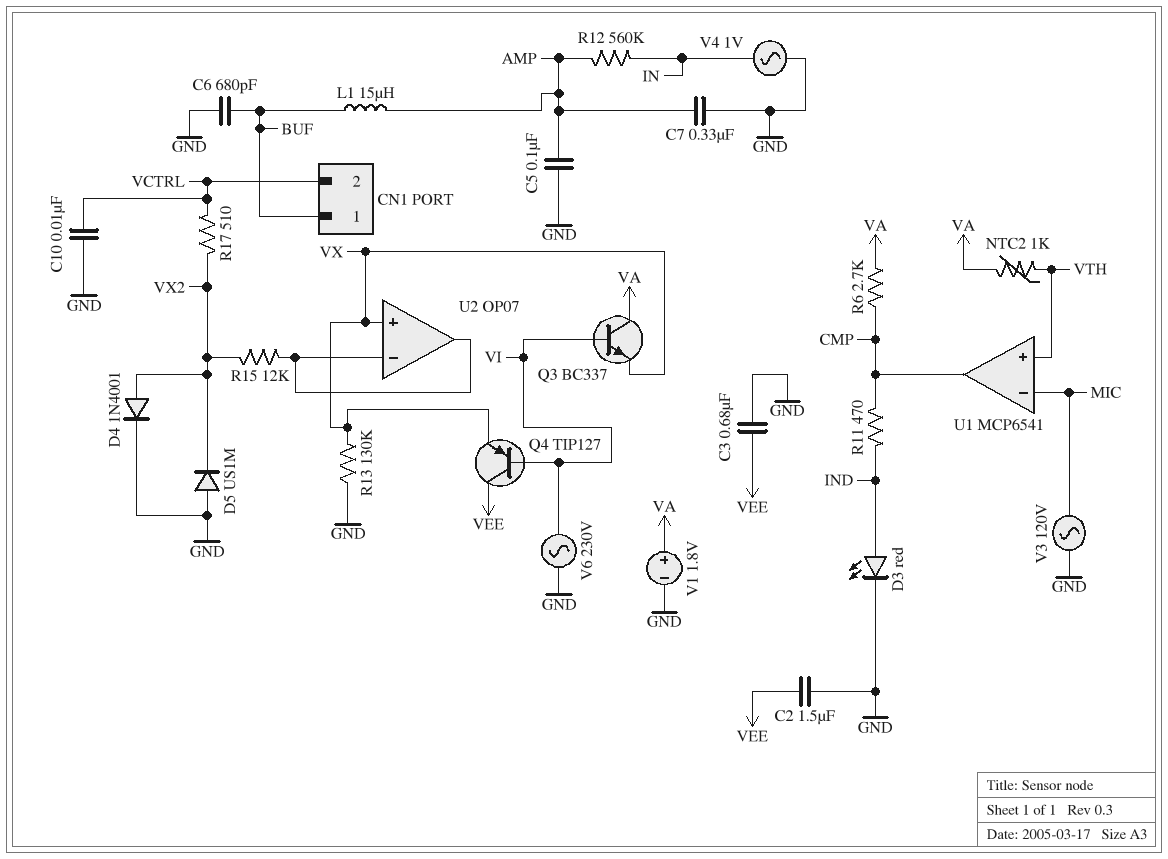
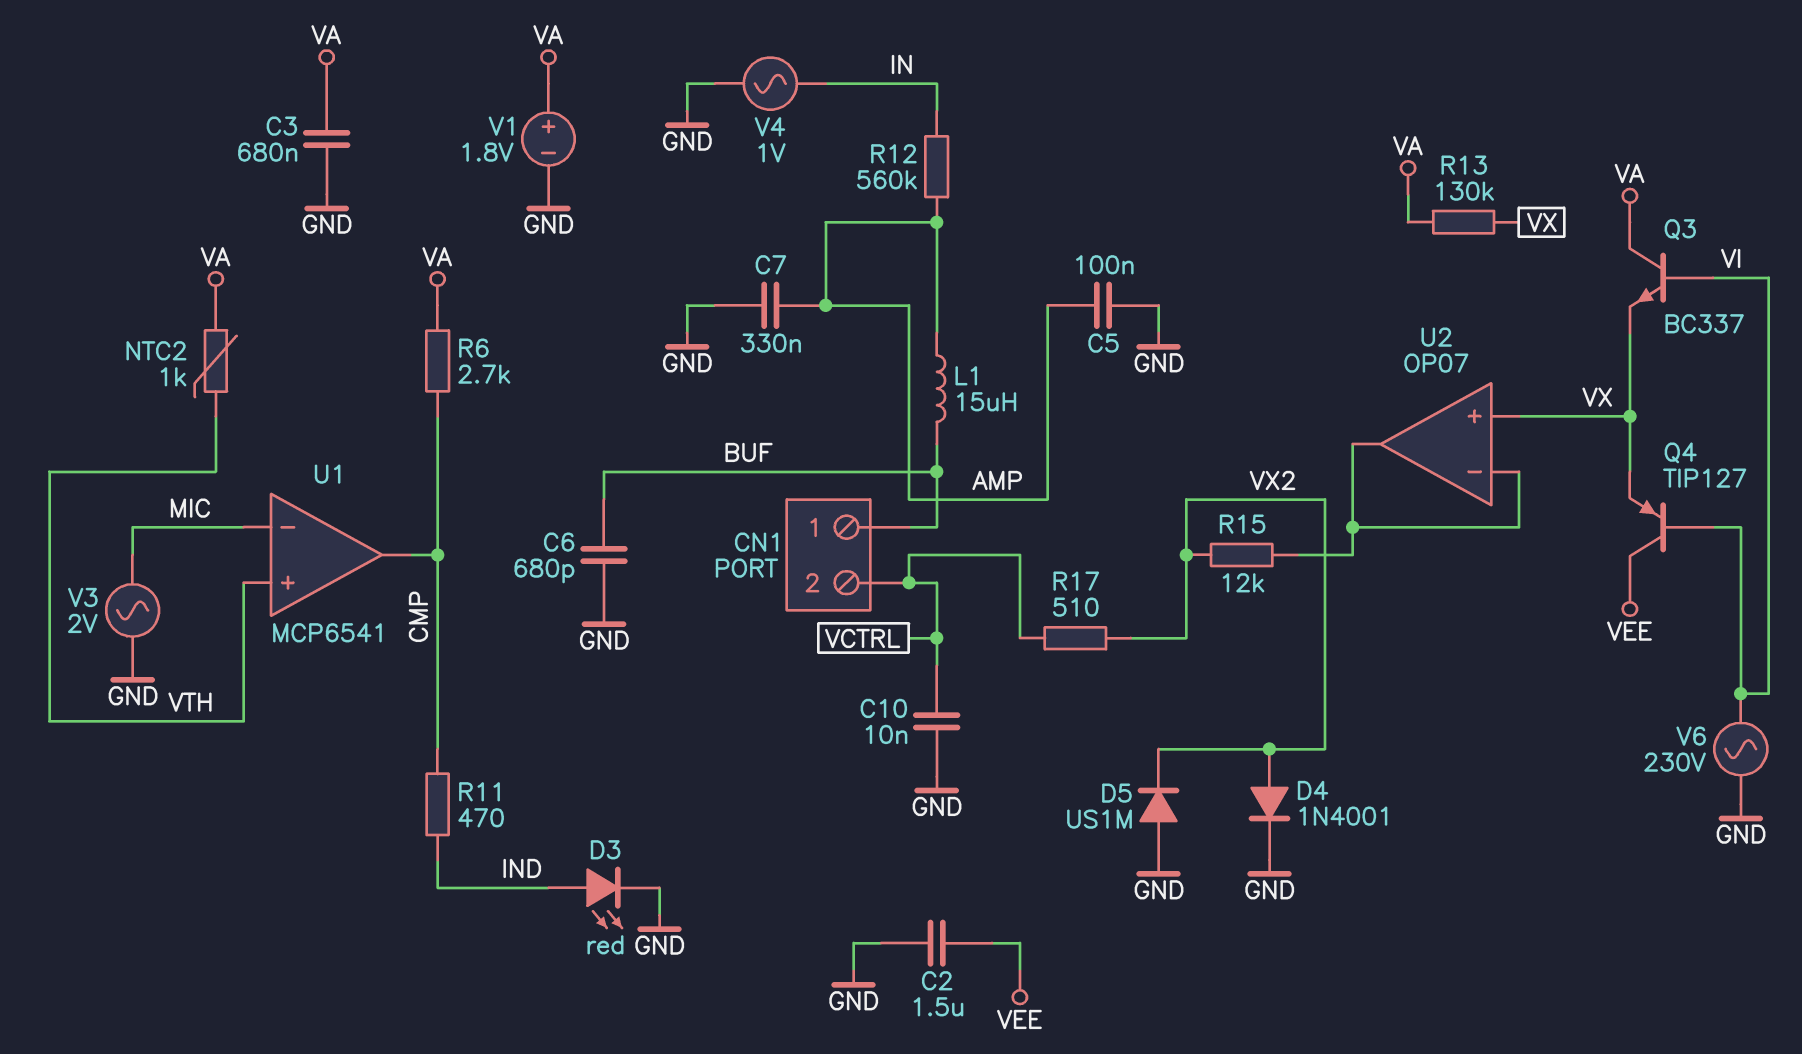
C3: 680nF (GND, VEE) -> 680nF (GND, VA)
R13: 130k (GND, VX) -> 130k (VA, VX)
V3: AC 120V (GND, MIC) -> AC 2V (GND, MIC)

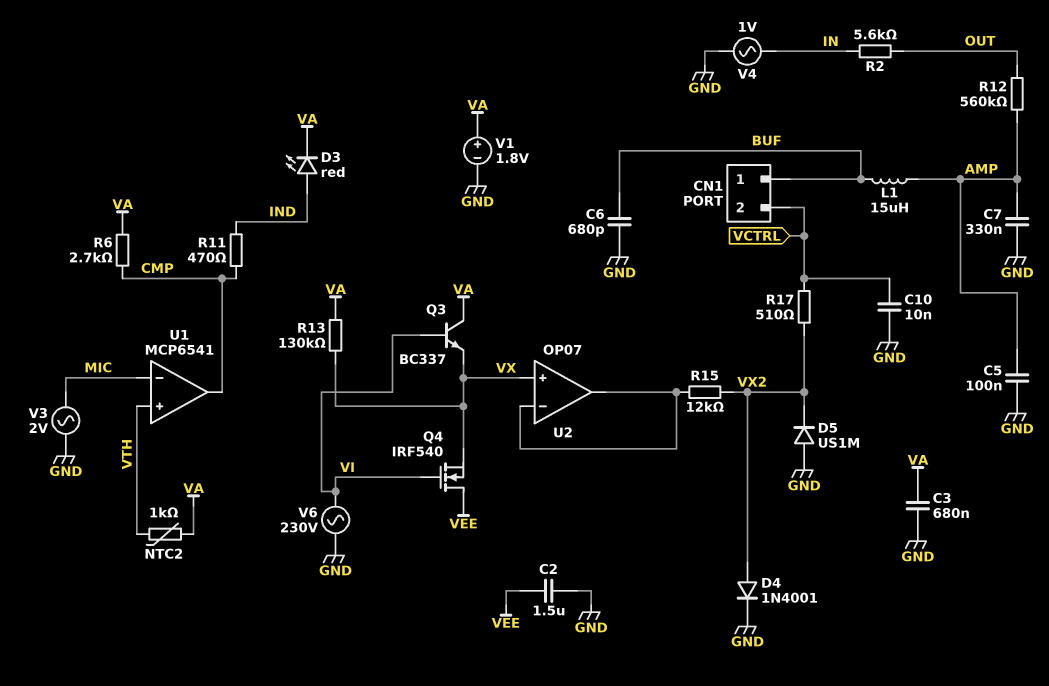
D3: LED red (A IND, K GND) -> LED red (A IND, K VA)
Q4: PNP TIP127 (B VI, C VEE, E VX) -> NMOS IRF540 (G VI, D VEE, S VX)
R2: none -> 5.6k (IN, OUT)
R12: 560k (AMP, IN) -> 560k (AMP, OUT)

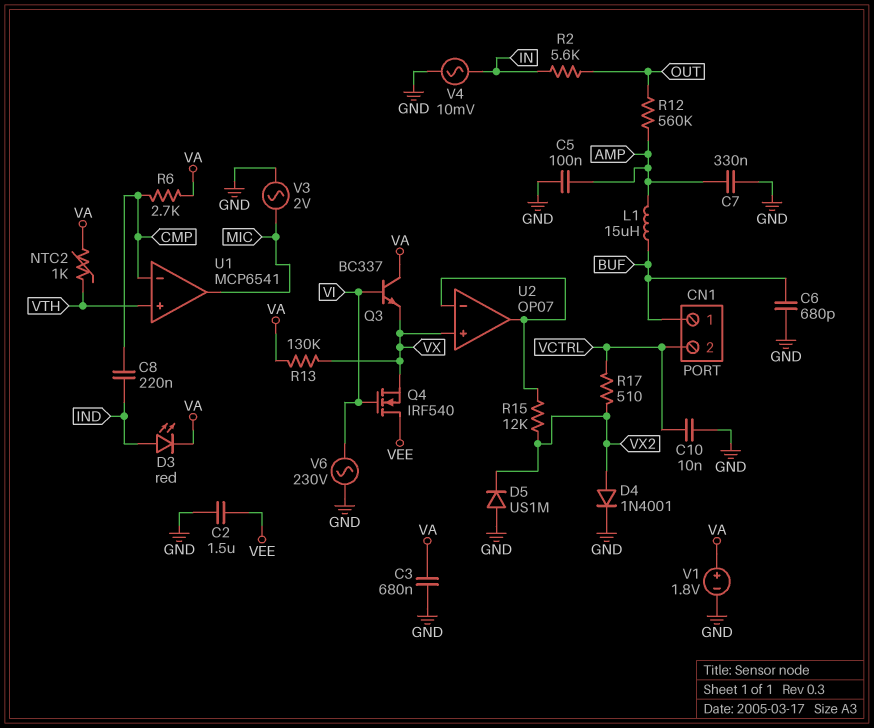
C8: none -> 220nF (CMP, IND)
R11: 470 (CMP, IND) -> none
U1 pin in-: MIC -> CMP
U1 pin out: CMP -> MIC
V4: AC 1V (GND, IN) -> AC 10mV (GND, IN)

